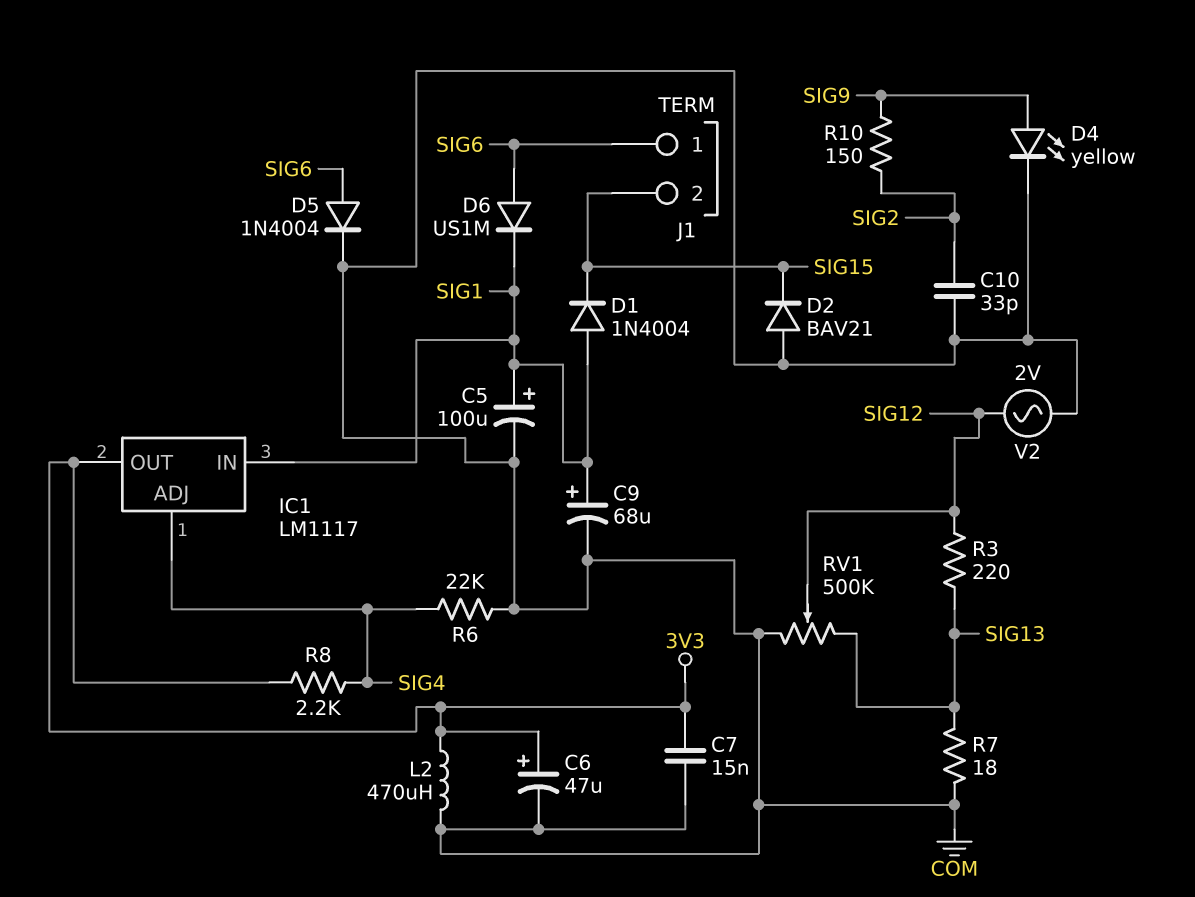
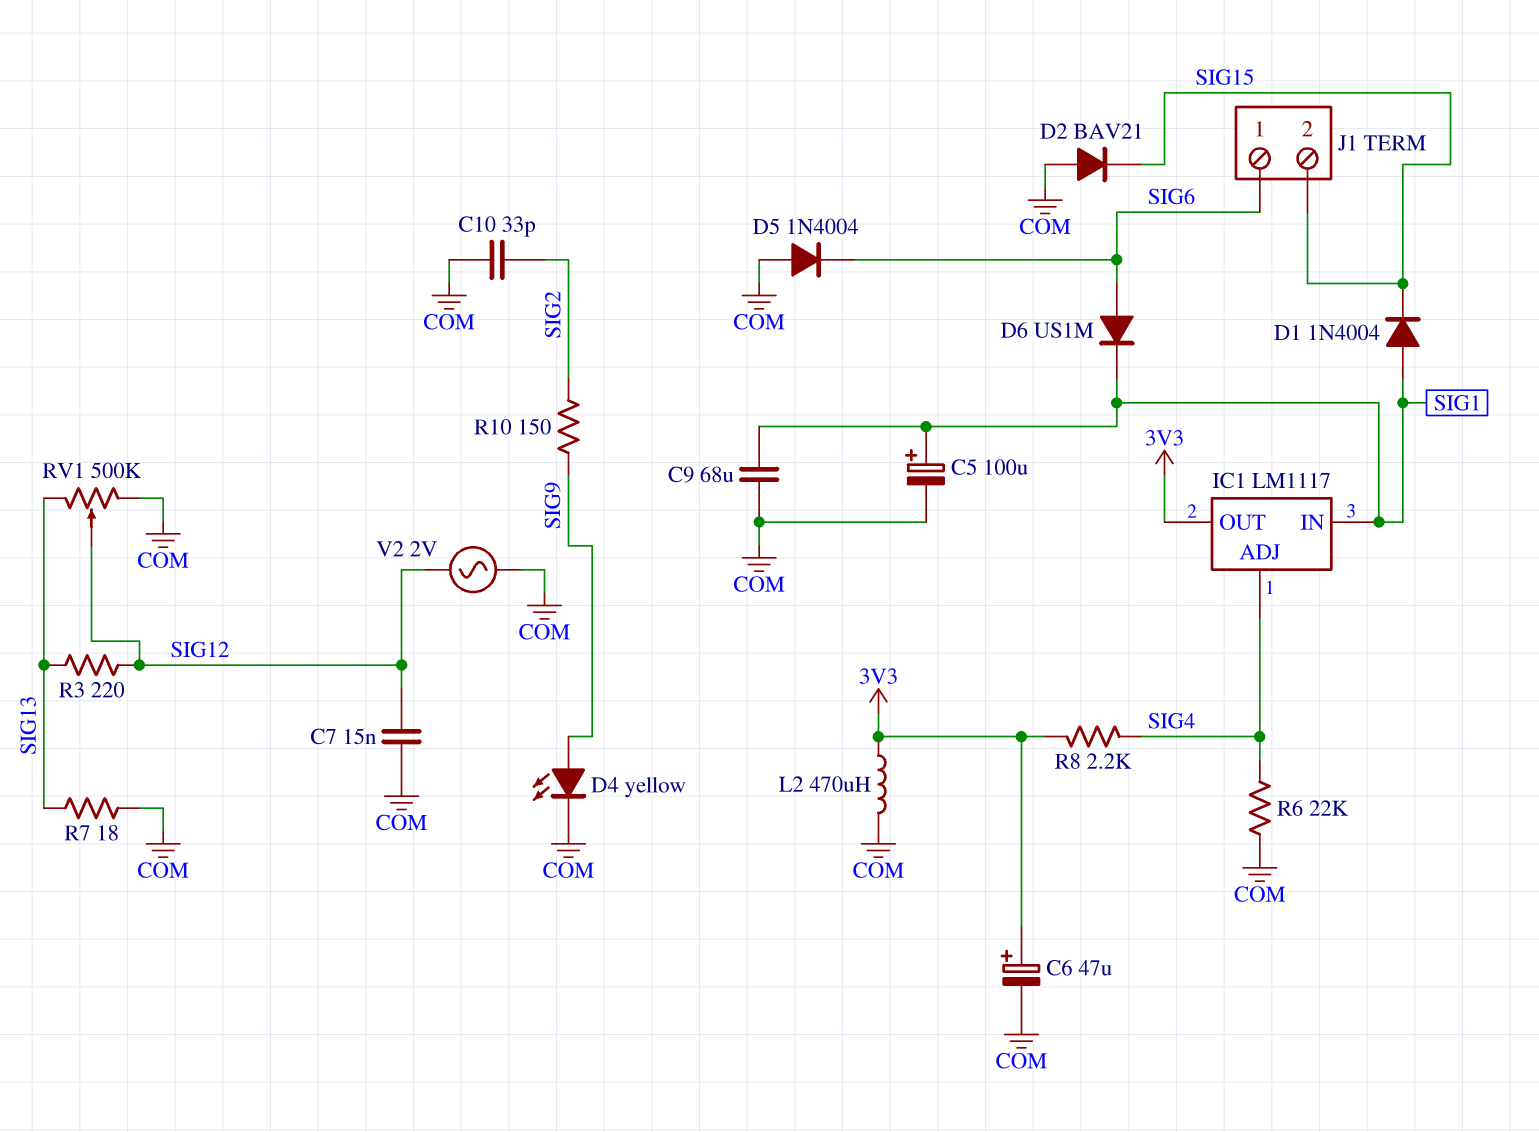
C7: 15nF (3V3, COM) -> 15nF (COM, SIG12)
C9: 68uF (plus SIG1, minus COM) -> 68uF (COM, SIG1)
D5: diode 1N4004 (A SIG6, K COM) -> diode 1N4004 (A COM, K SIG6)

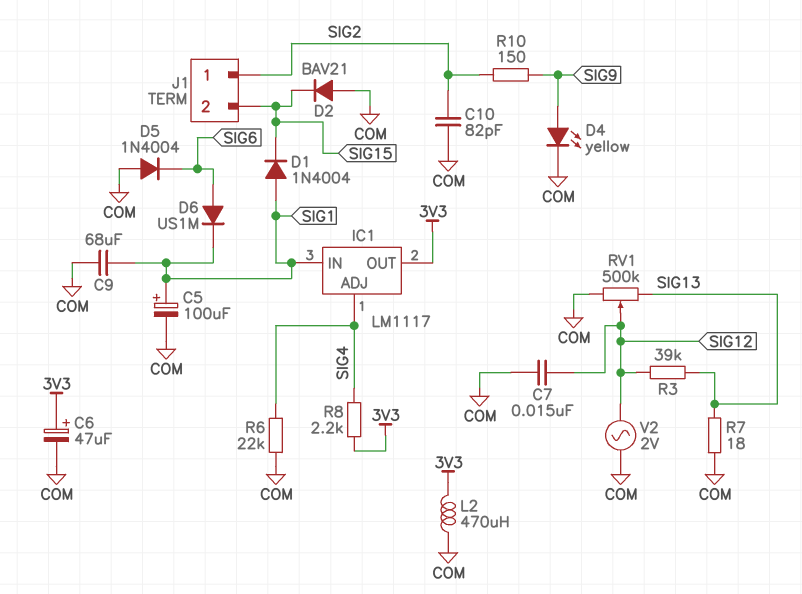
C10: 33pF (COM, SIG2) -> 82pF (COM, SIG2)
J1 pin 1: SIG6 -> SIG2
R3: 220 (SIG12, SIG13) -> 39k (SIG12, SIG13)

